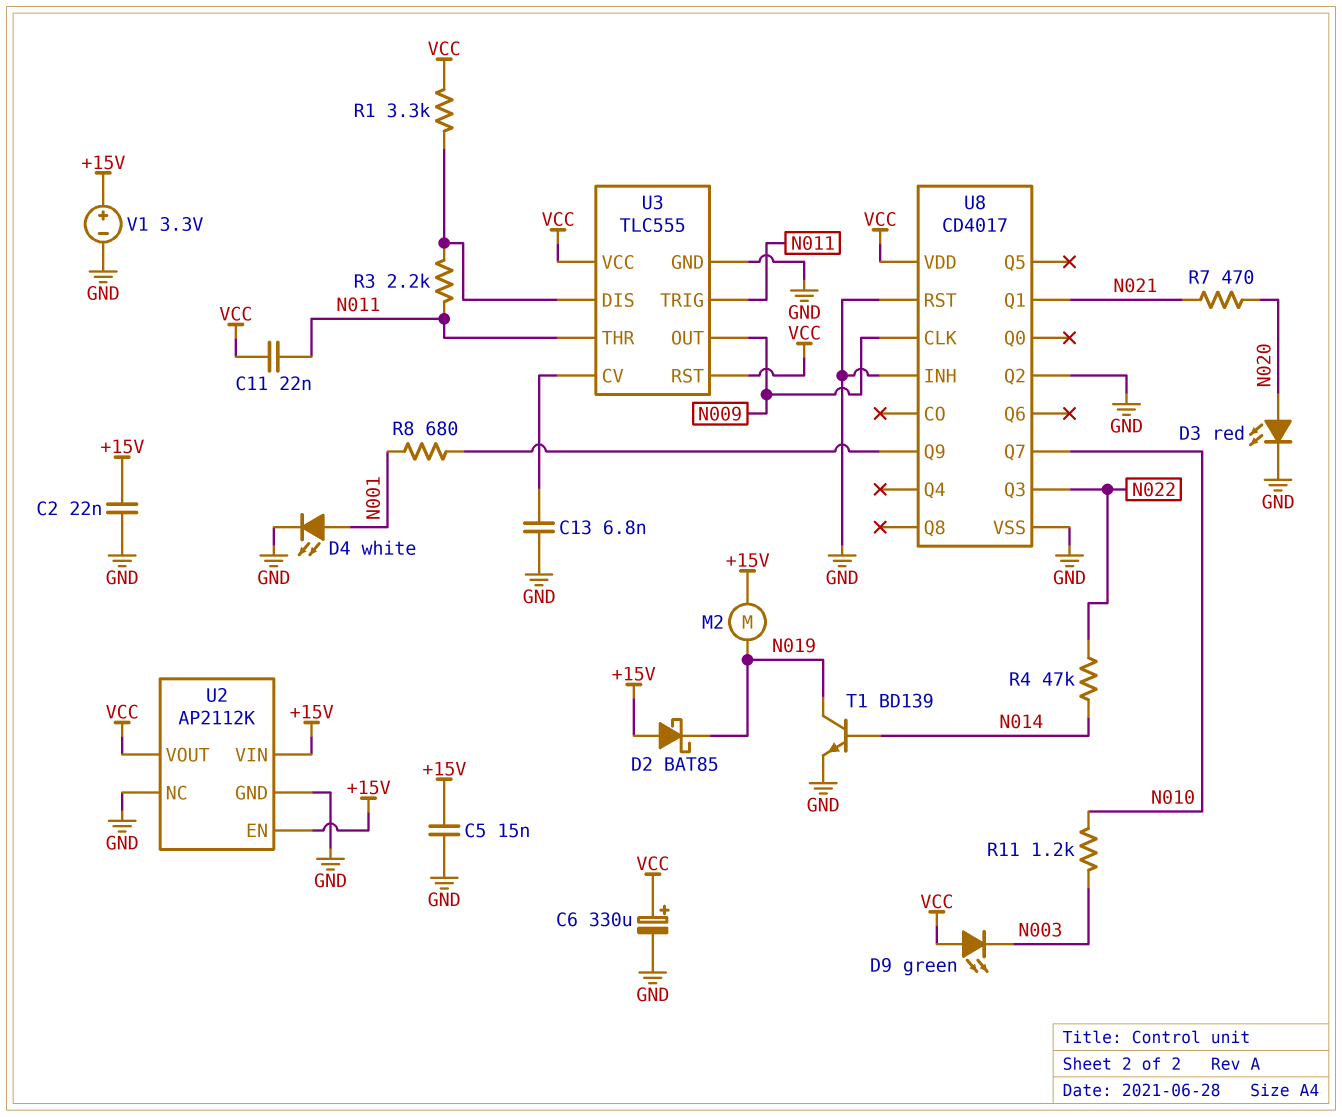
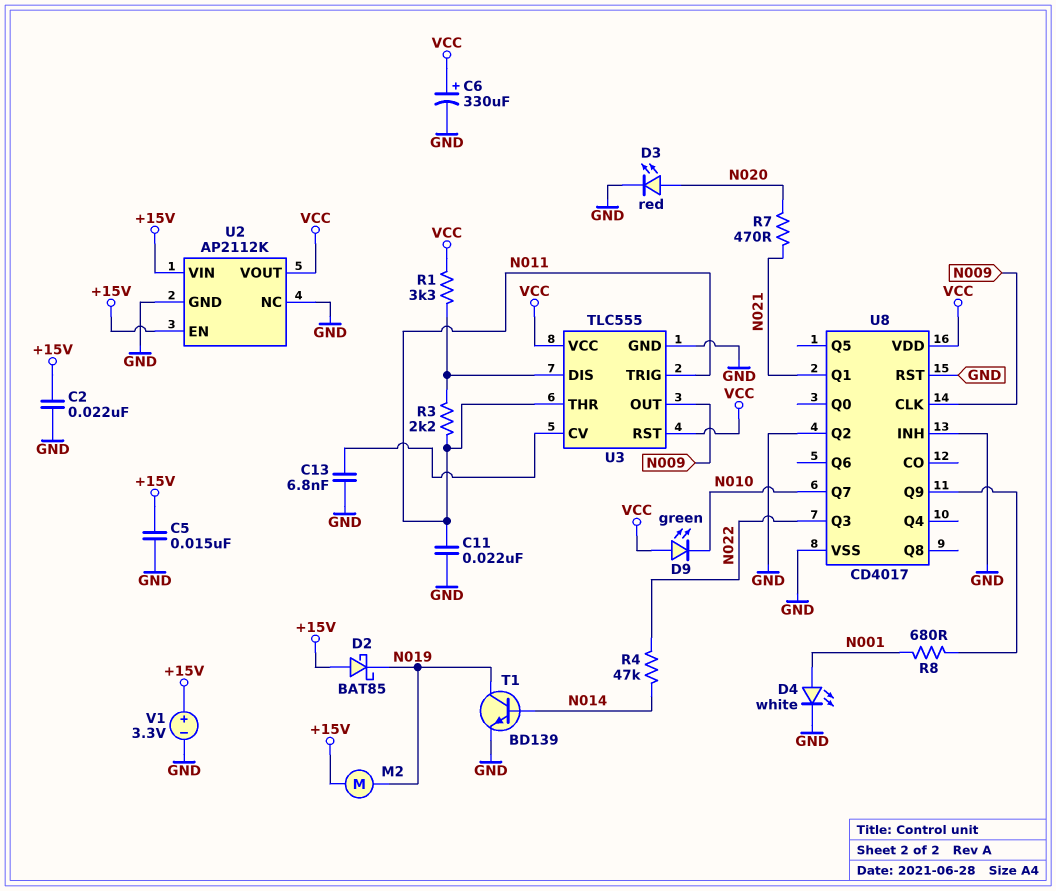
C11: 22nF (N011, VCC) -> 22nF (GND, N011)
D9: LED green (A VCC, K N003) -> LED green (A VCC, K N010)
R11: 1.2k (N003, N010) -> none

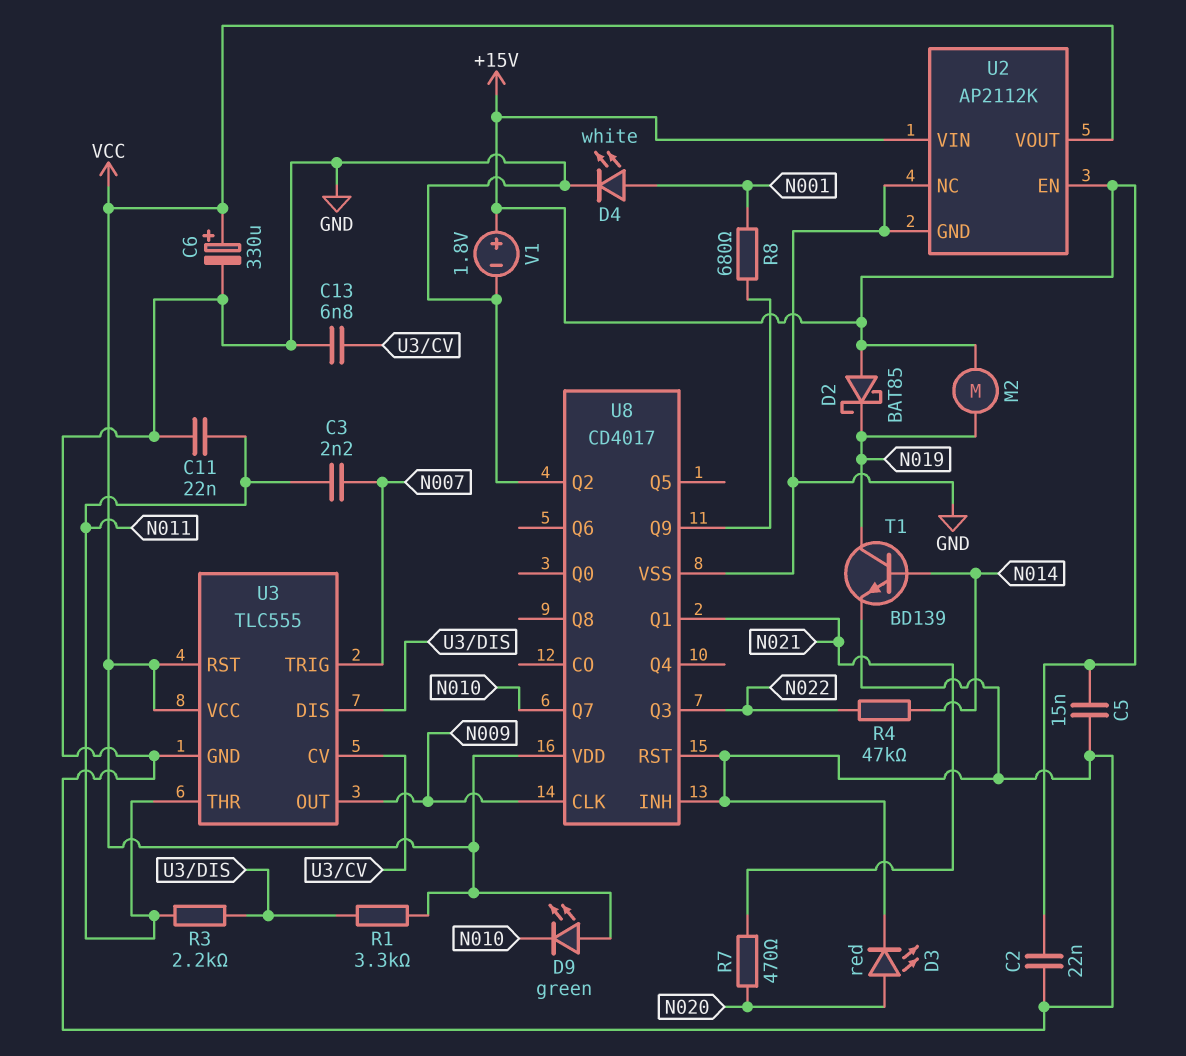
C3: none -> 2.2nF (N007, N011)
U3 pin TRIG: N011 -> N007
V1: 3.3V (plus +15V, minus GND) -> 1.8V (plus +15V, minus GND)

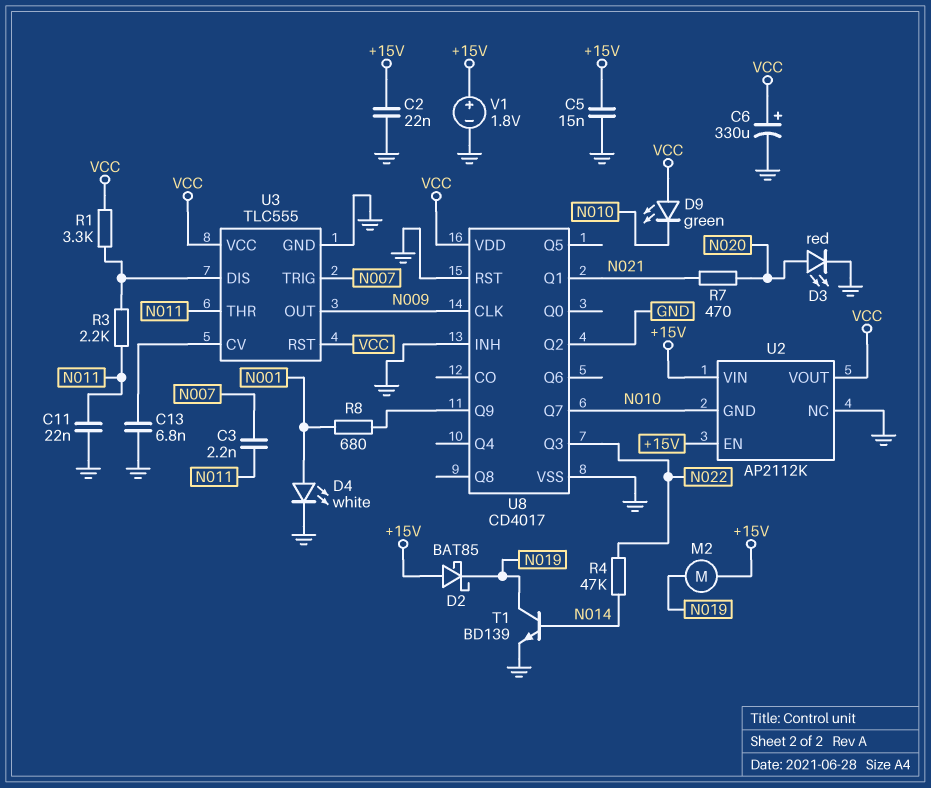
U2 pin GND: GND -> N010

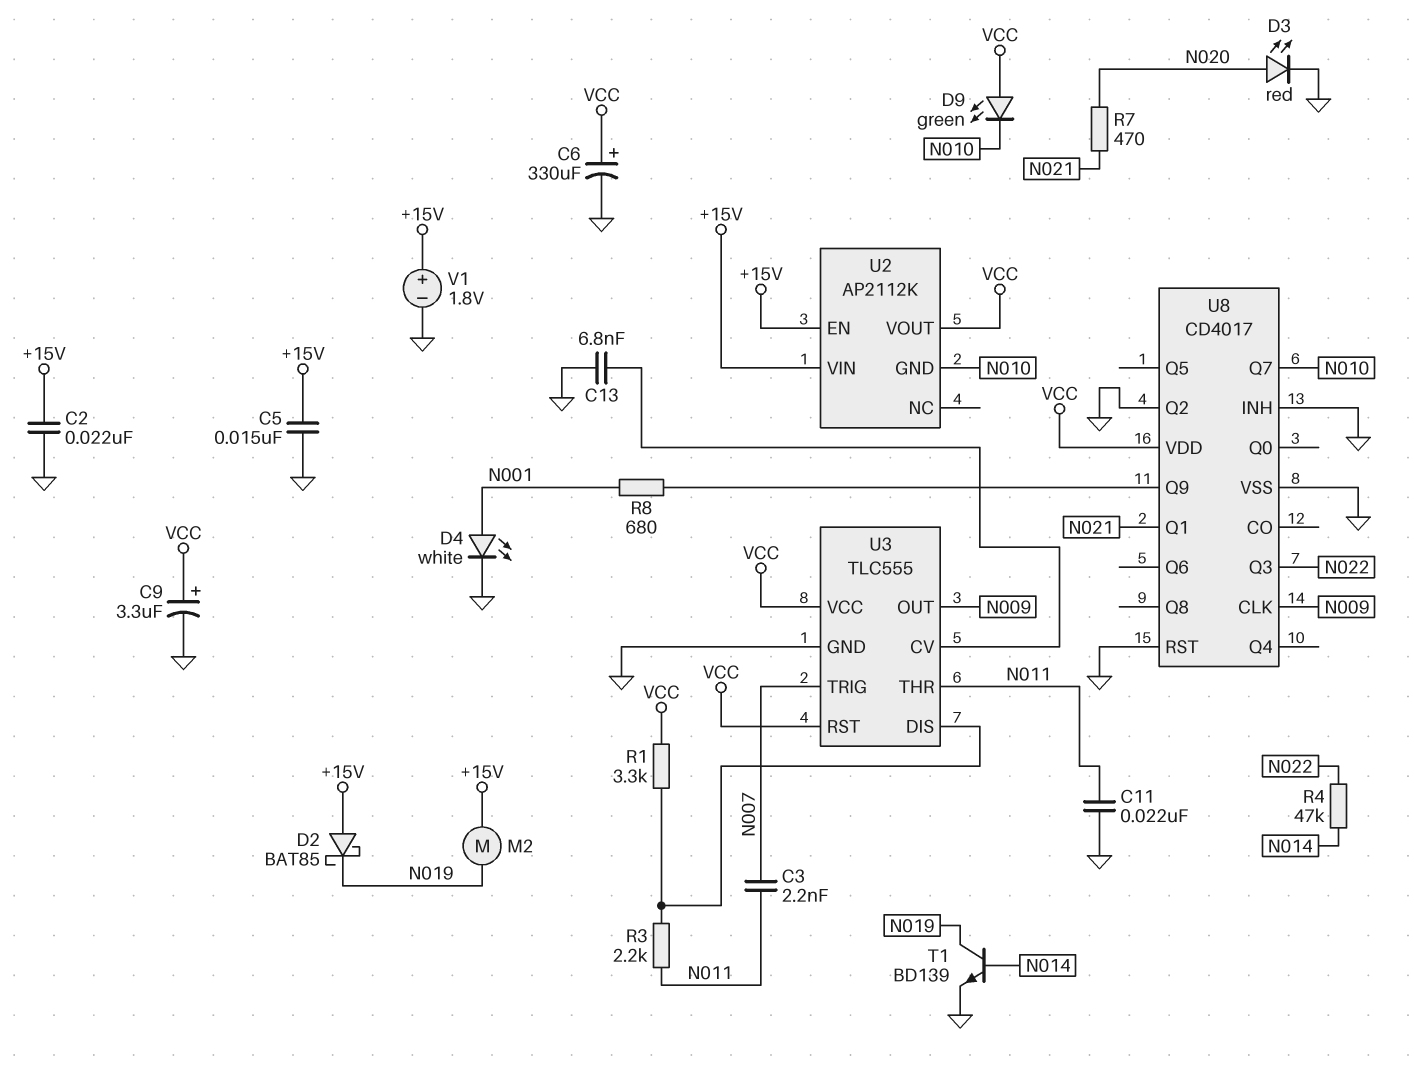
C9: none -> 3.3uF (plus VCC, minus GND)
U2 pin NC: GND -> none

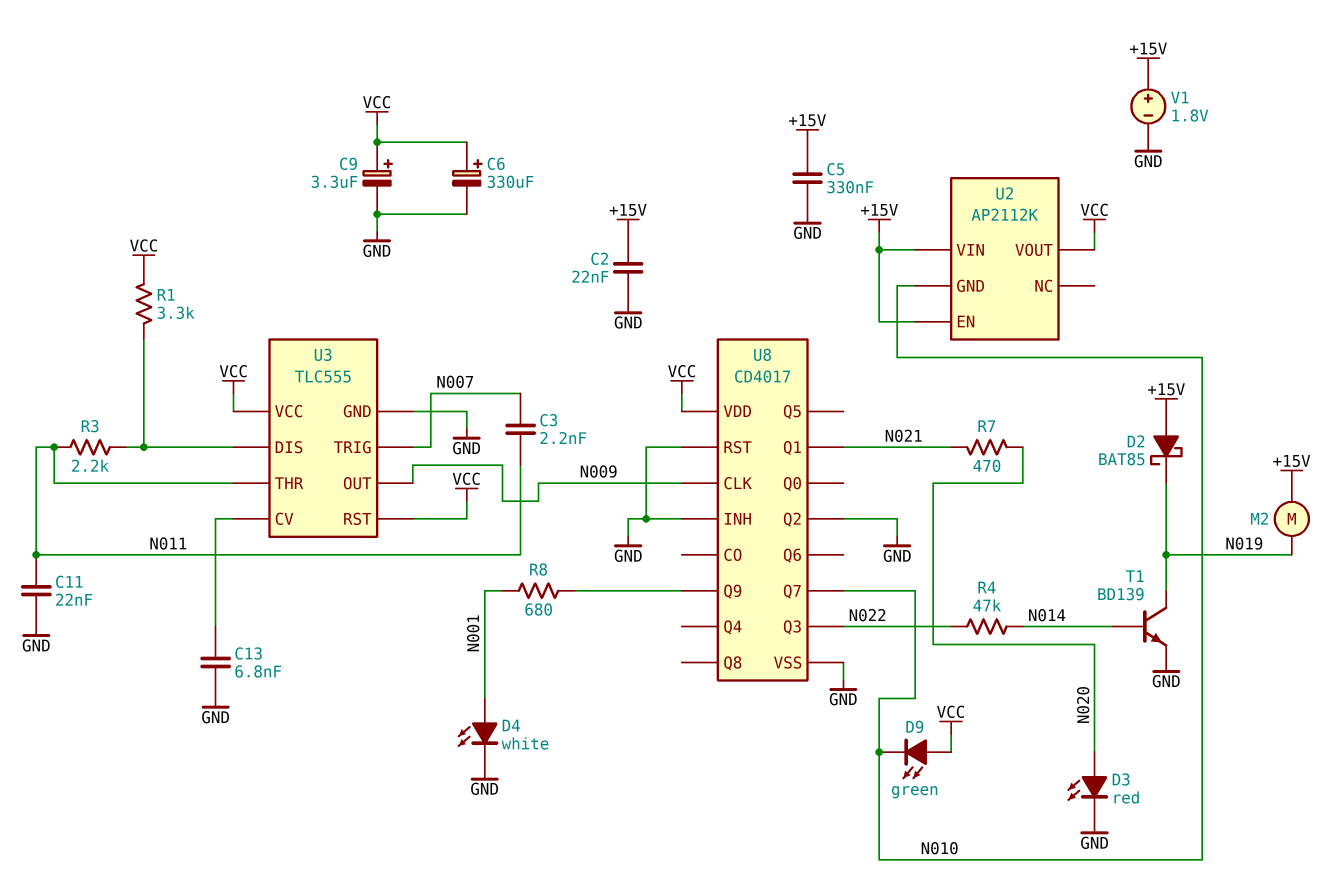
C5: 15nF (+15V, GND) -> 330nF (+15V, GND)

